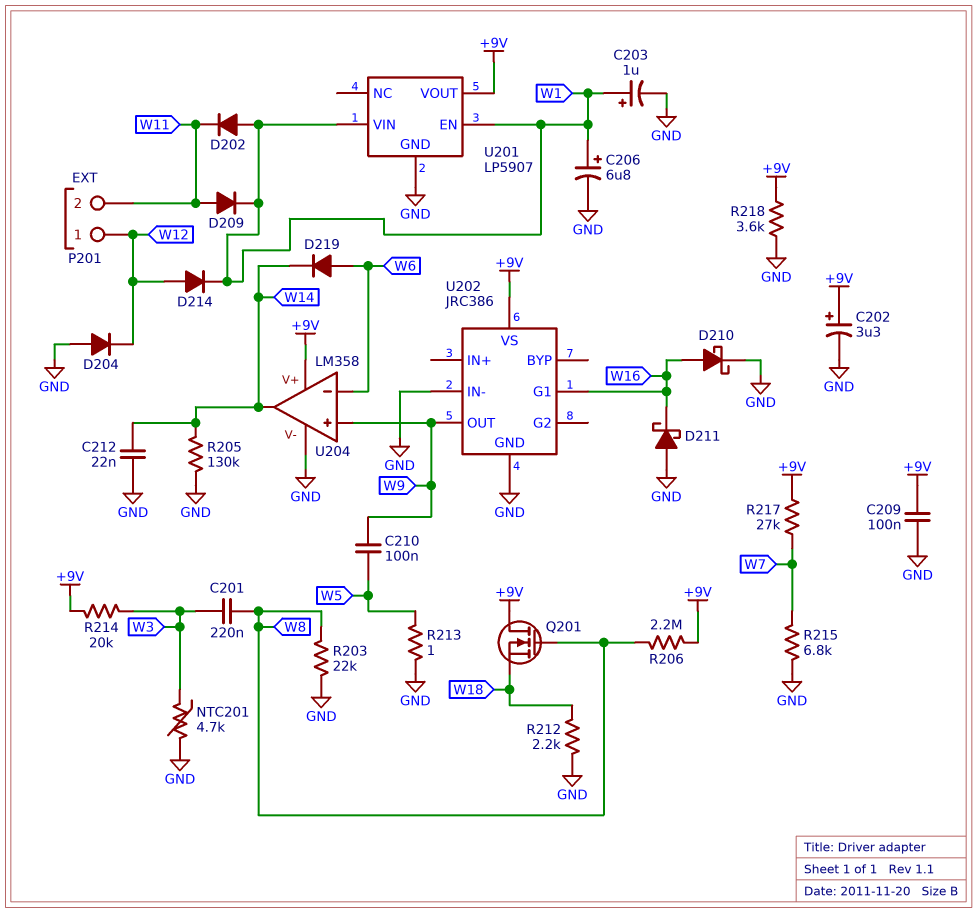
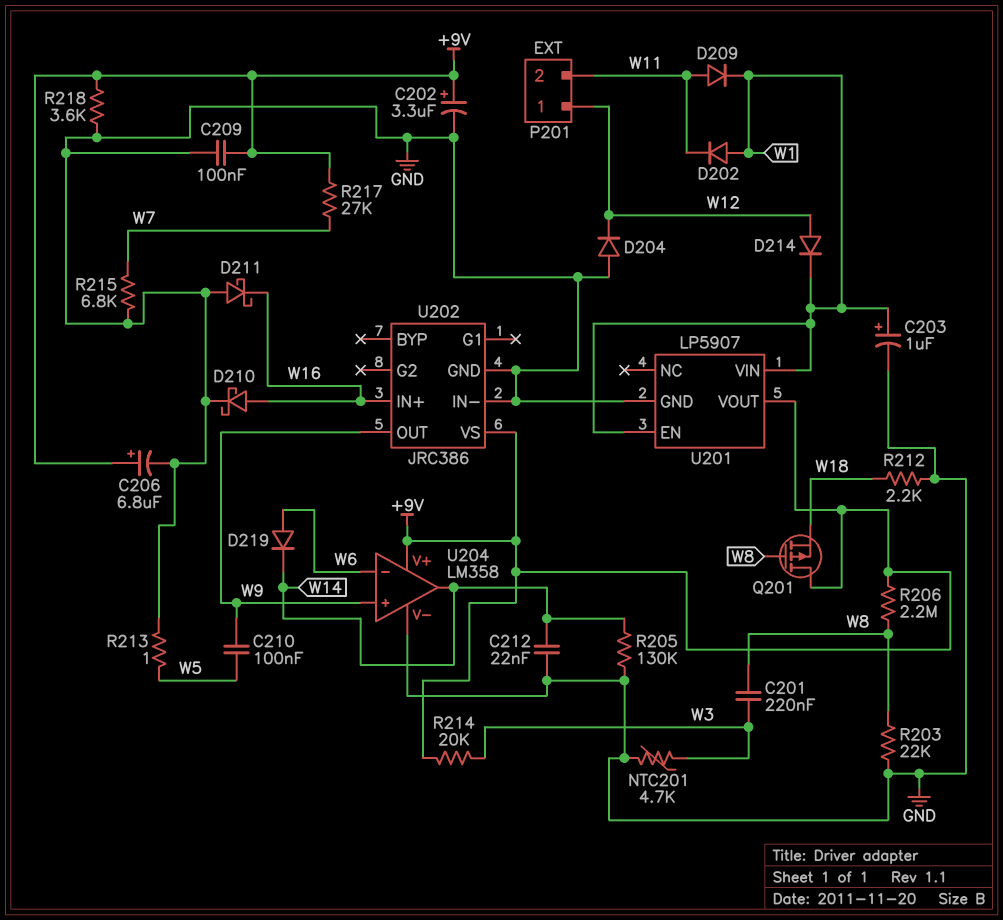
C206: 6.8uF (plus W1, minus GND) -> 6.8uF (plus +9V, minus GND)
Q201: NMOS (G W8, D +9V, S W18) -> PMOS (G W8, D +9V, S W18)
U202 pin G1: W16 -> none
U202 pin IN+: none -> W16

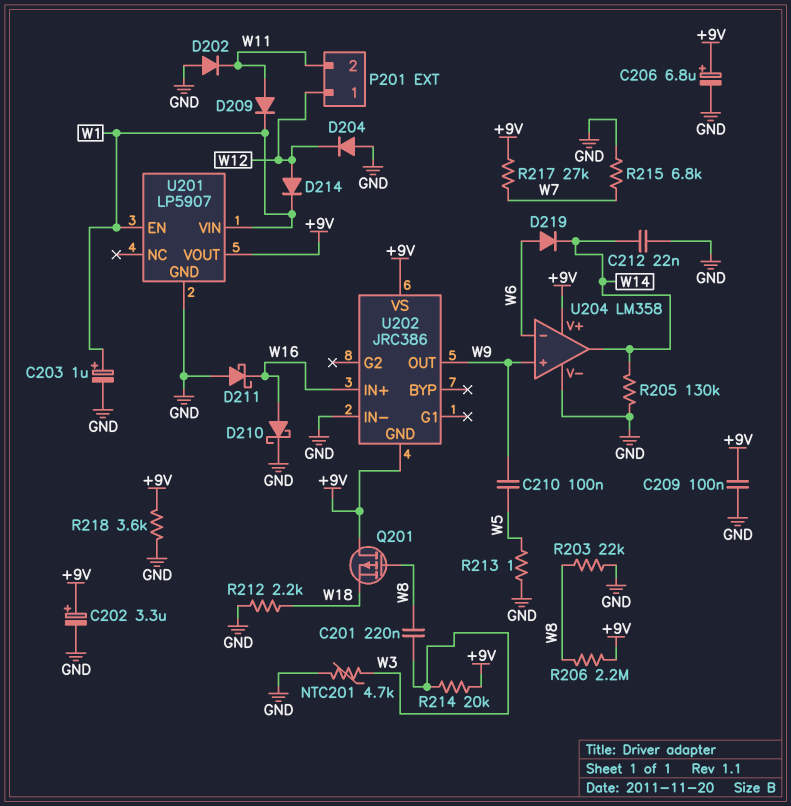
D202: diode (A W1, K W11) -> diode (A GND, K W11)
U202 pin GND: GND -> +9V

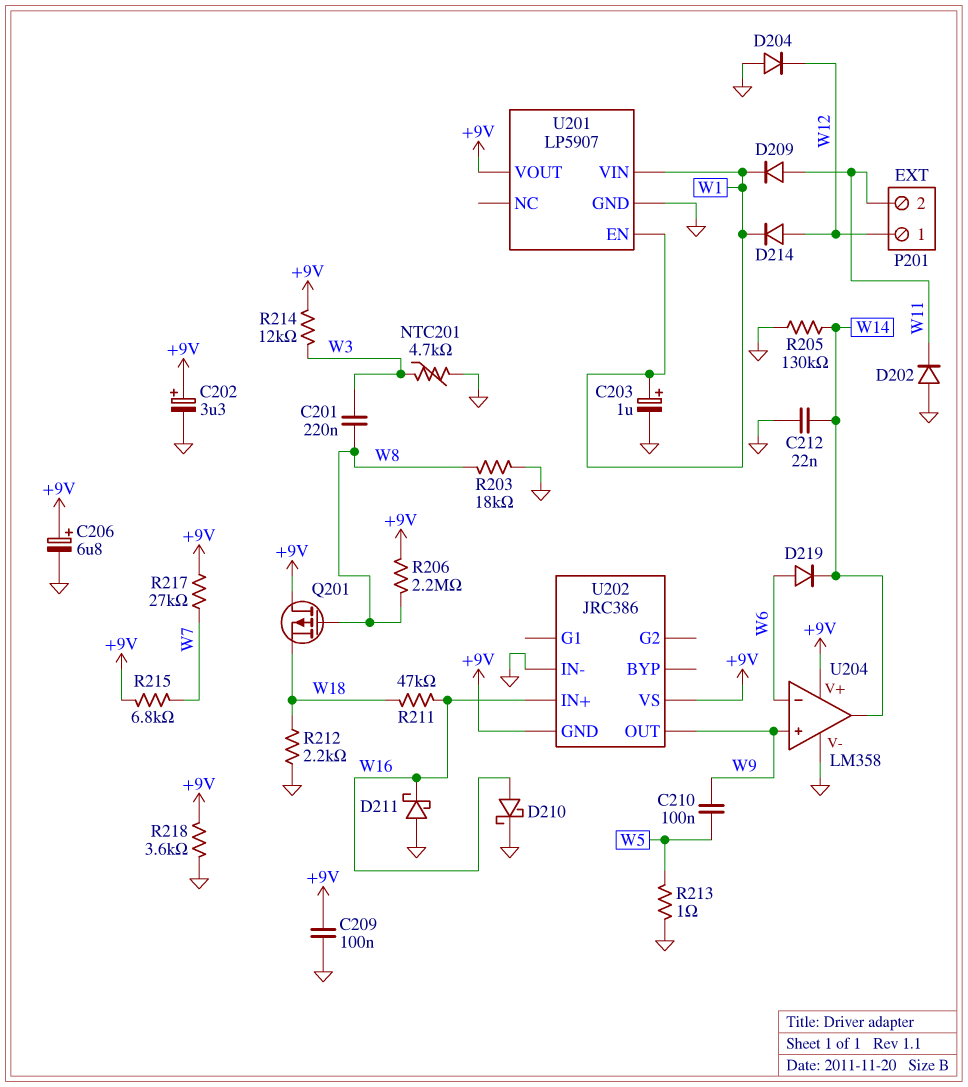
R203: 22k (GND, W8) -> 18k (GND, W8)
R211: none -> 47k (W16, W18)
R214: 20k (+9V, W3) -> 12k (+9V, W3)
R215: 6.8k (GND, W7) -> 6.8k (+9V, W7)

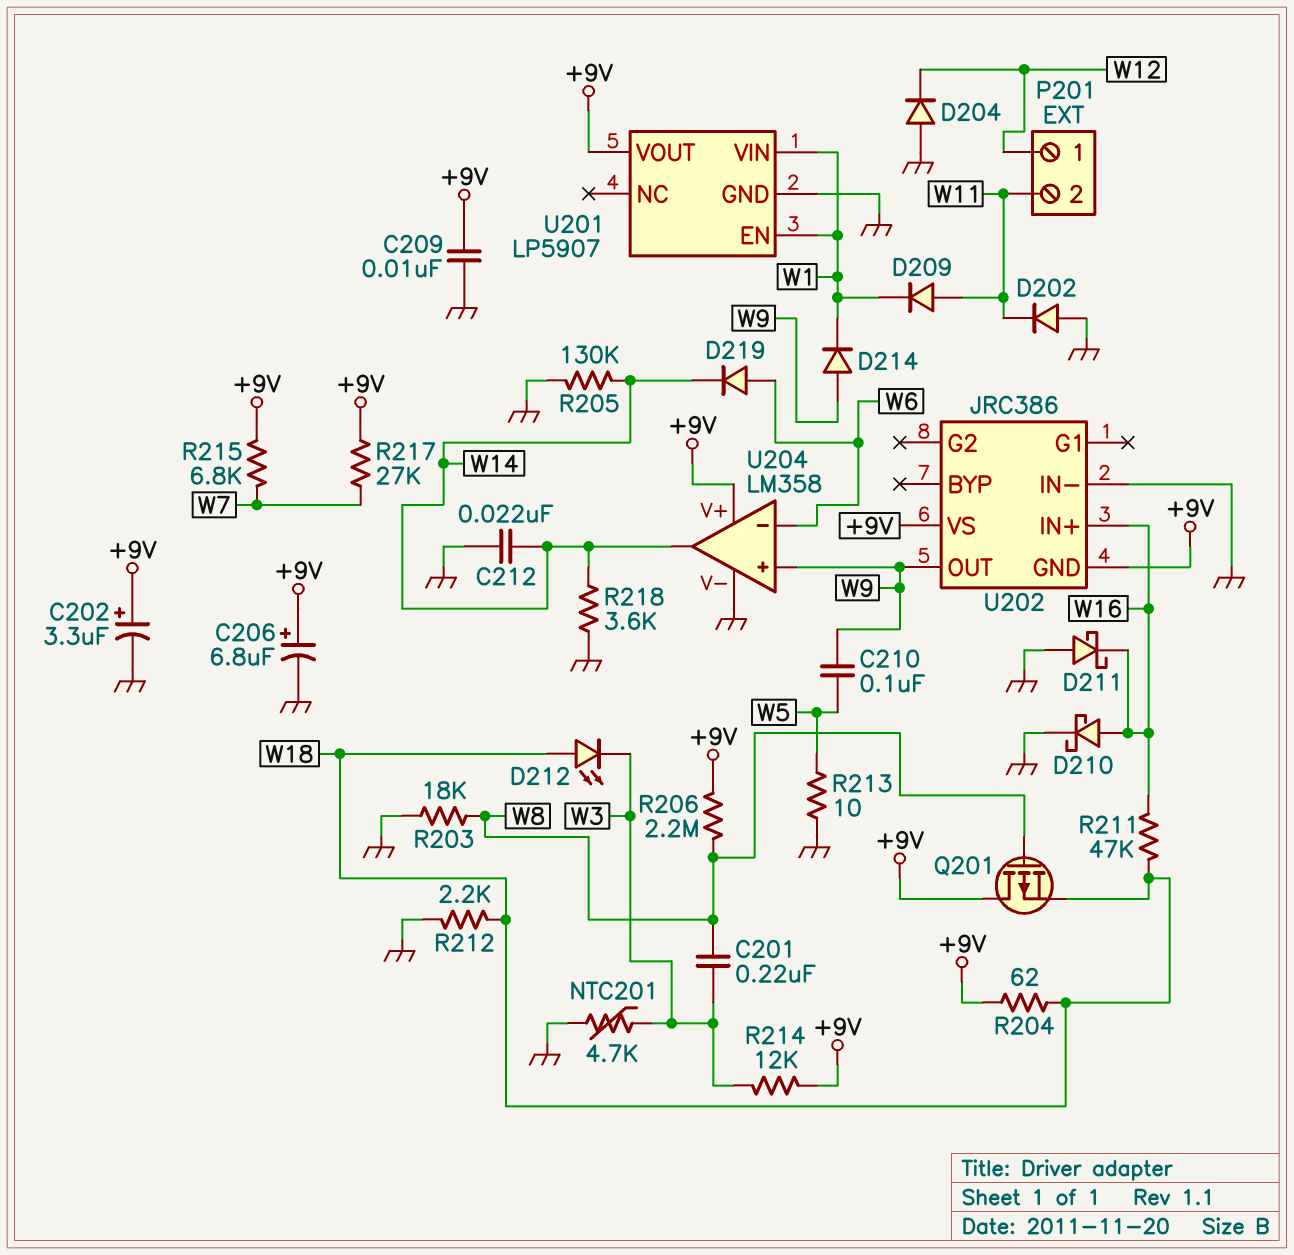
C203: 1uF (plus W1, minus GND) -> none
C209: 100nF (+9V, GND) -> 10nF (+9V, GND)
D212: none -> LED (A W18, K W3)
D214: diode (A W12, K W1) -> diode (A W9, K W1)
R204: none -> 62 (+9V, W18)
R213: 1 (GND, W5) -> 10 (GND, W5)
R218: 3.6k (+9V, GND) -> 3.6k (GND, W14)

